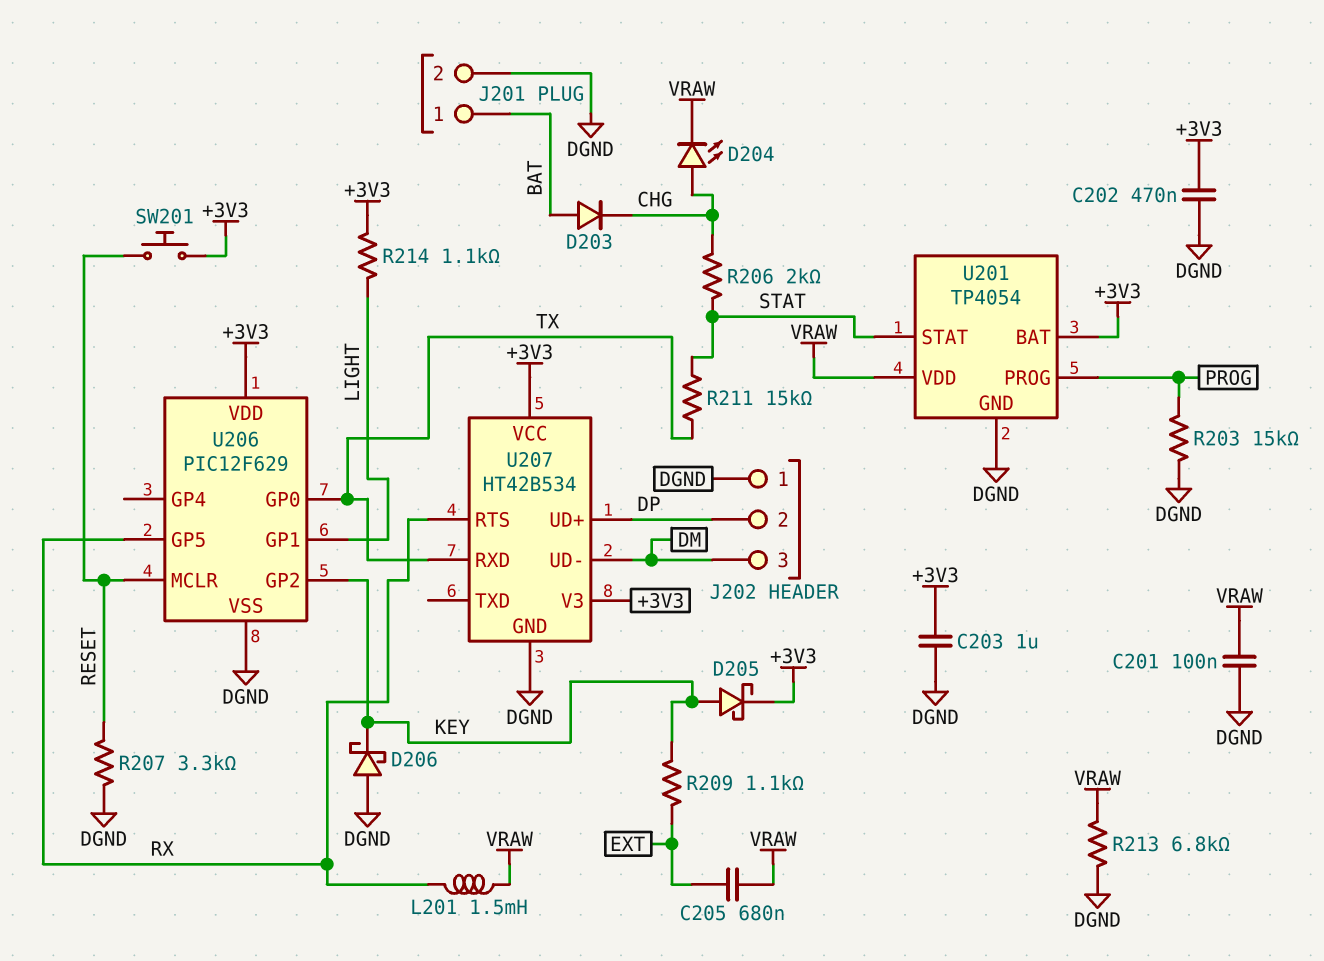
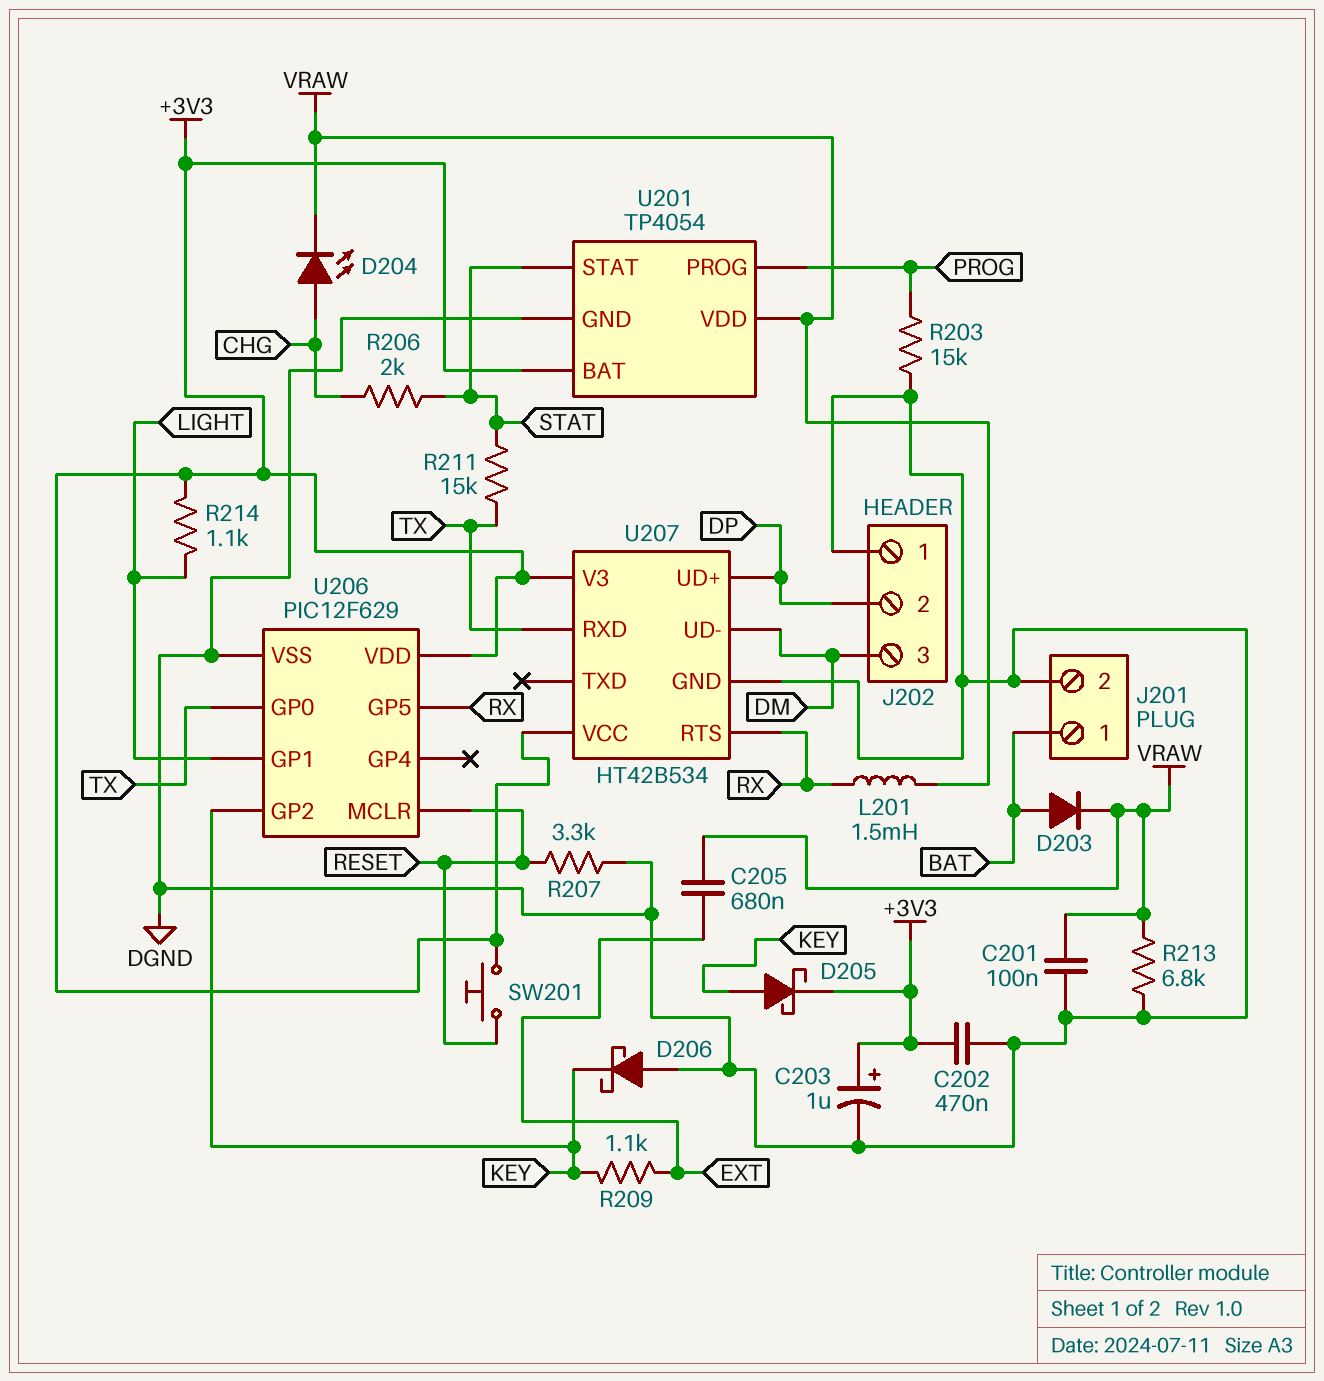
C203: 1uF (+3V3, DGND) -> 1uF (plus +3V3, minus DGND)
D203: diode (A BAT, K CHG) -> diode (A BAT, K VRAW)

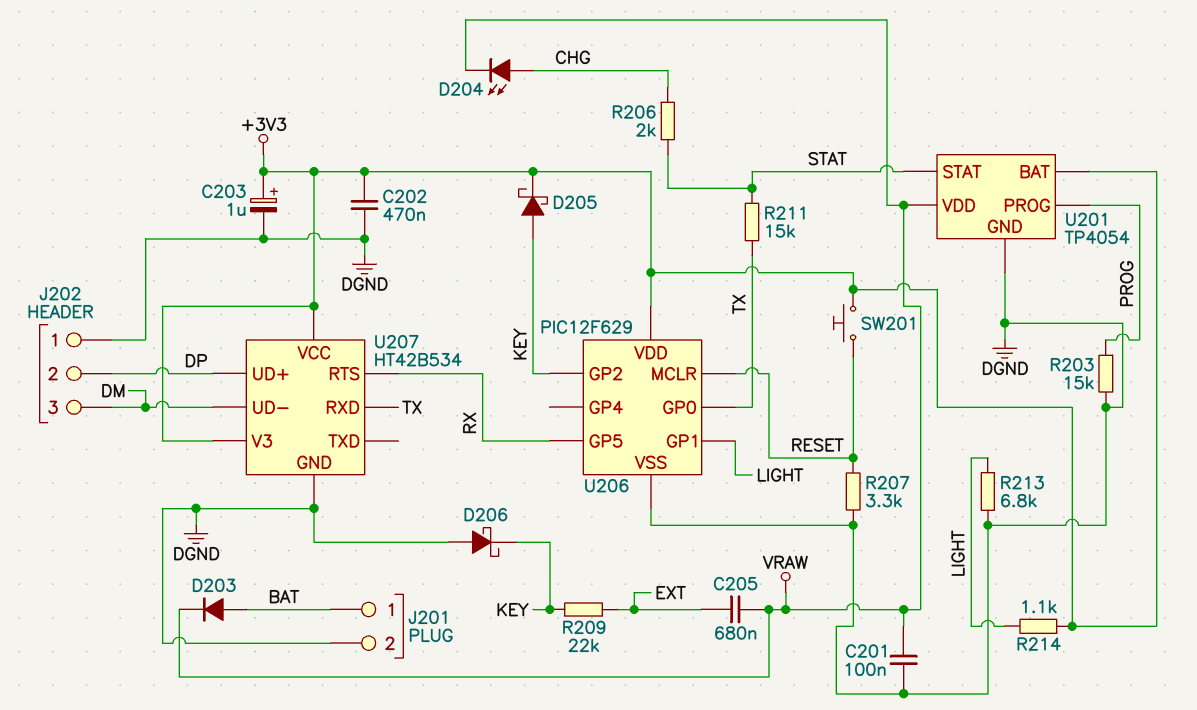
L201: 1.5mH (RX, VRAW) -> none
R209: 1.1k (EXT, KEY) -> 22k (EXT, KEY)
R213: 6.8k (DGND, VRAW) -> 6.8k (DGND, LIGHT)

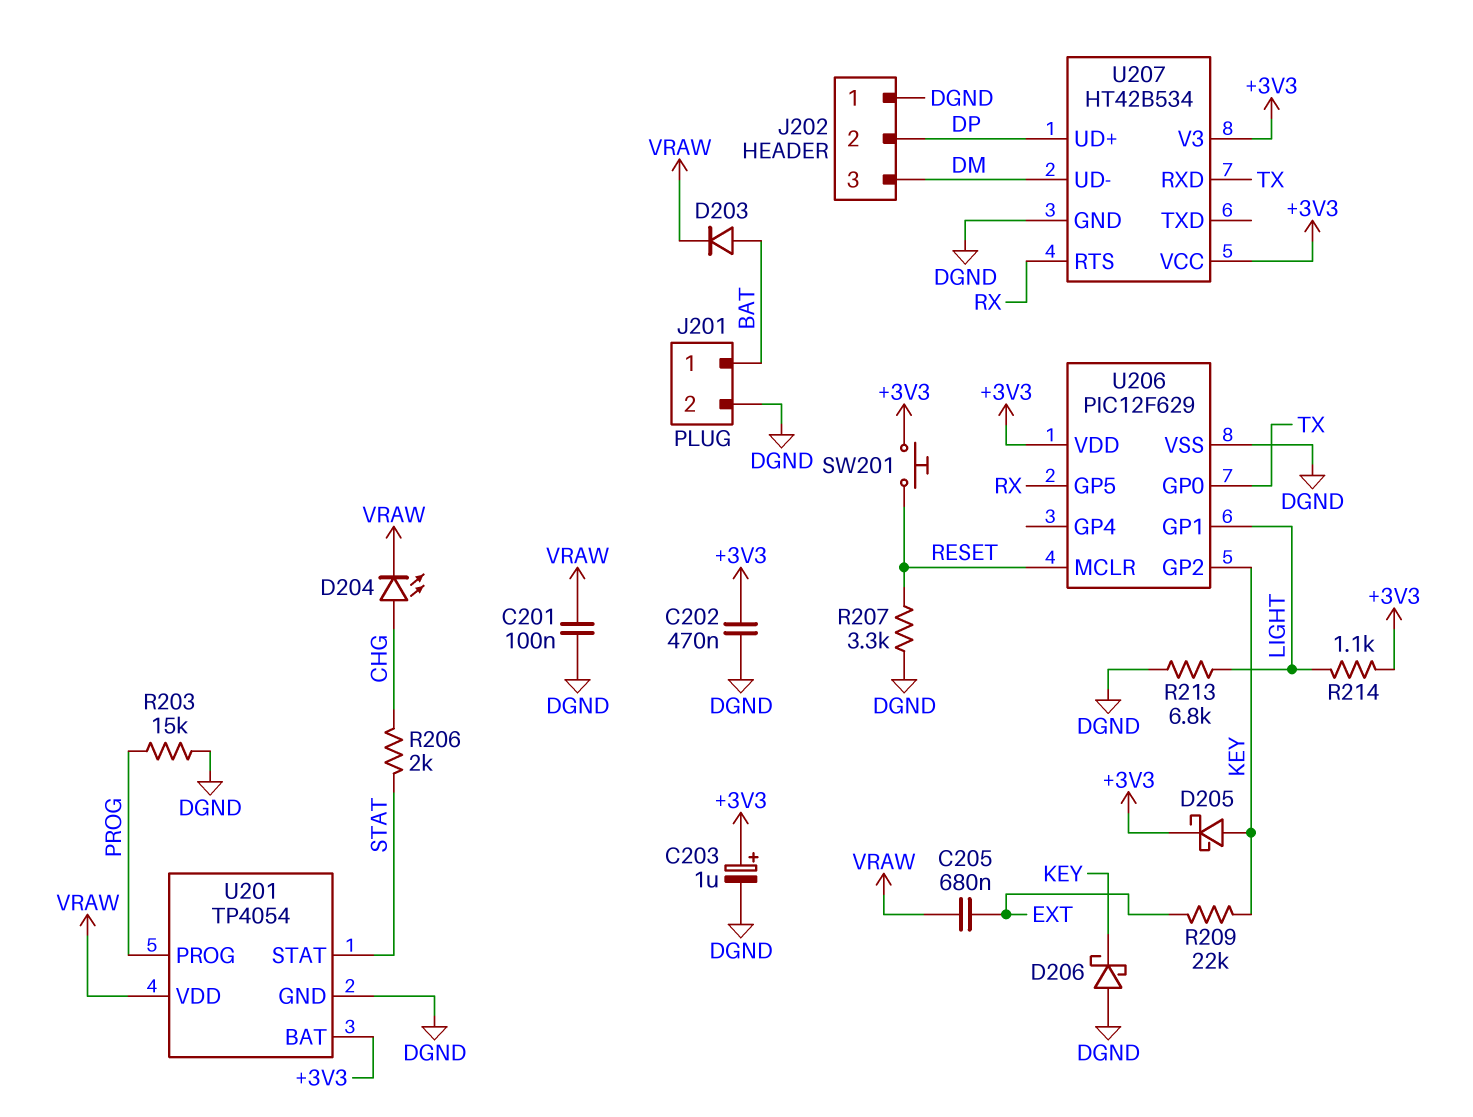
R211: 15k (STAT, TX) -> none

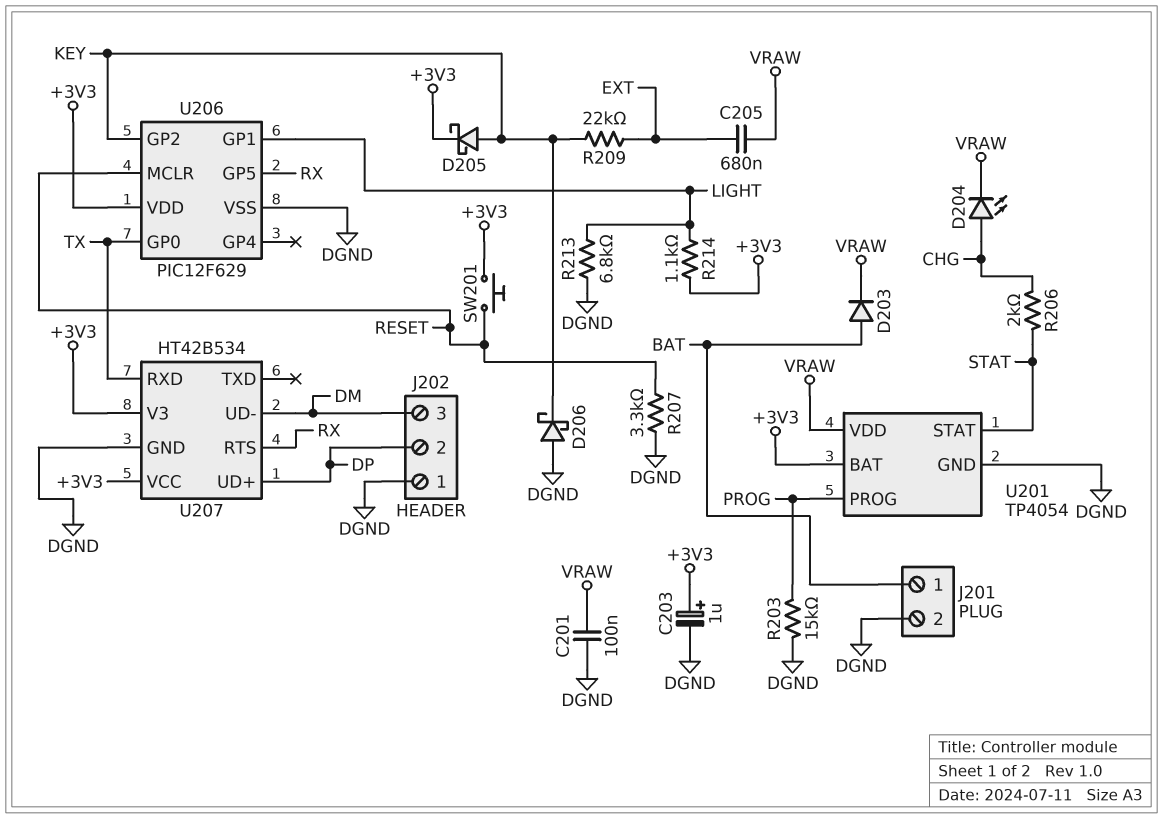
C202: 470nF (+3V3, DGND) -> none

